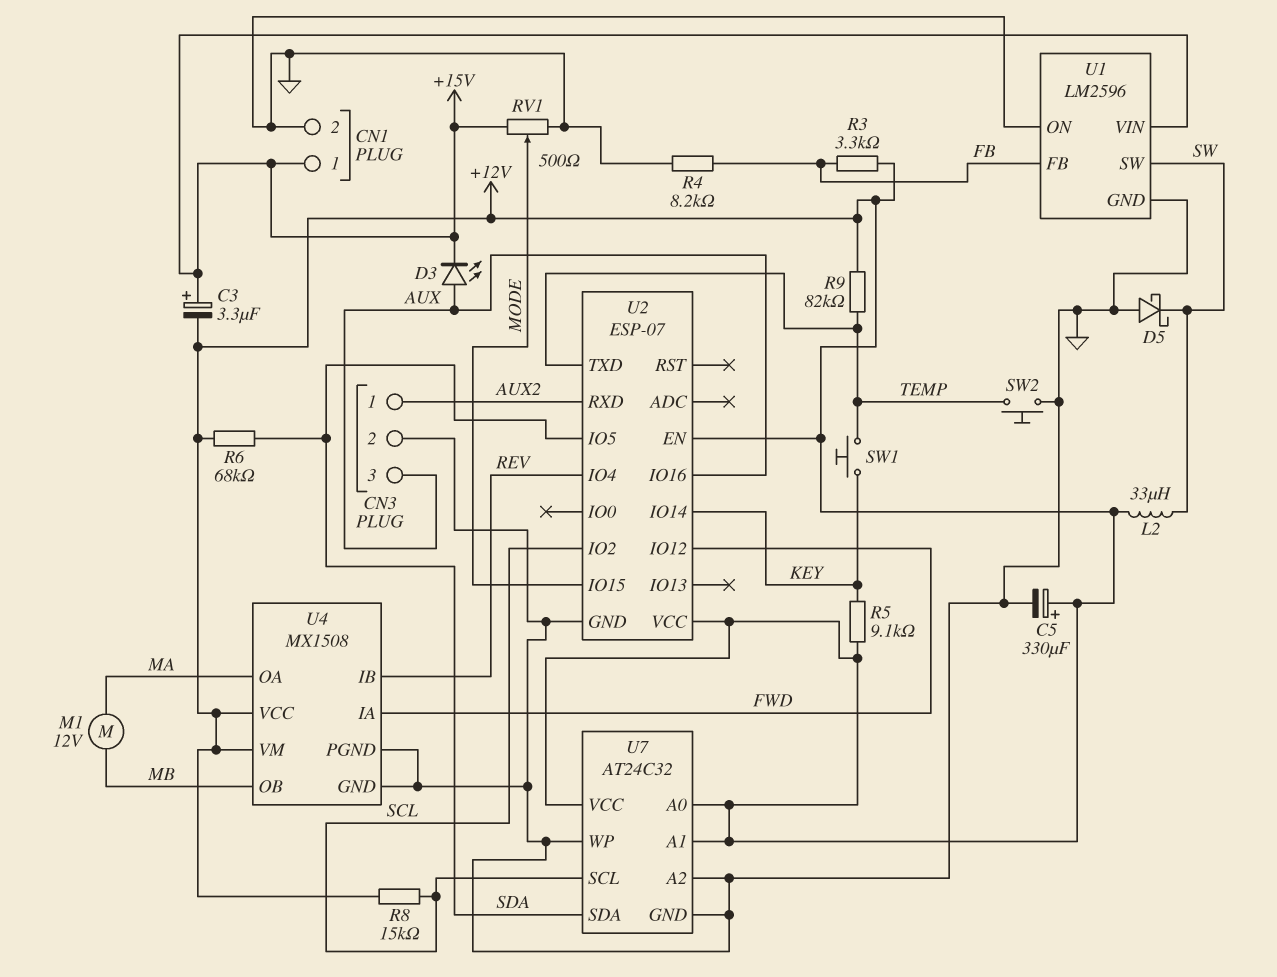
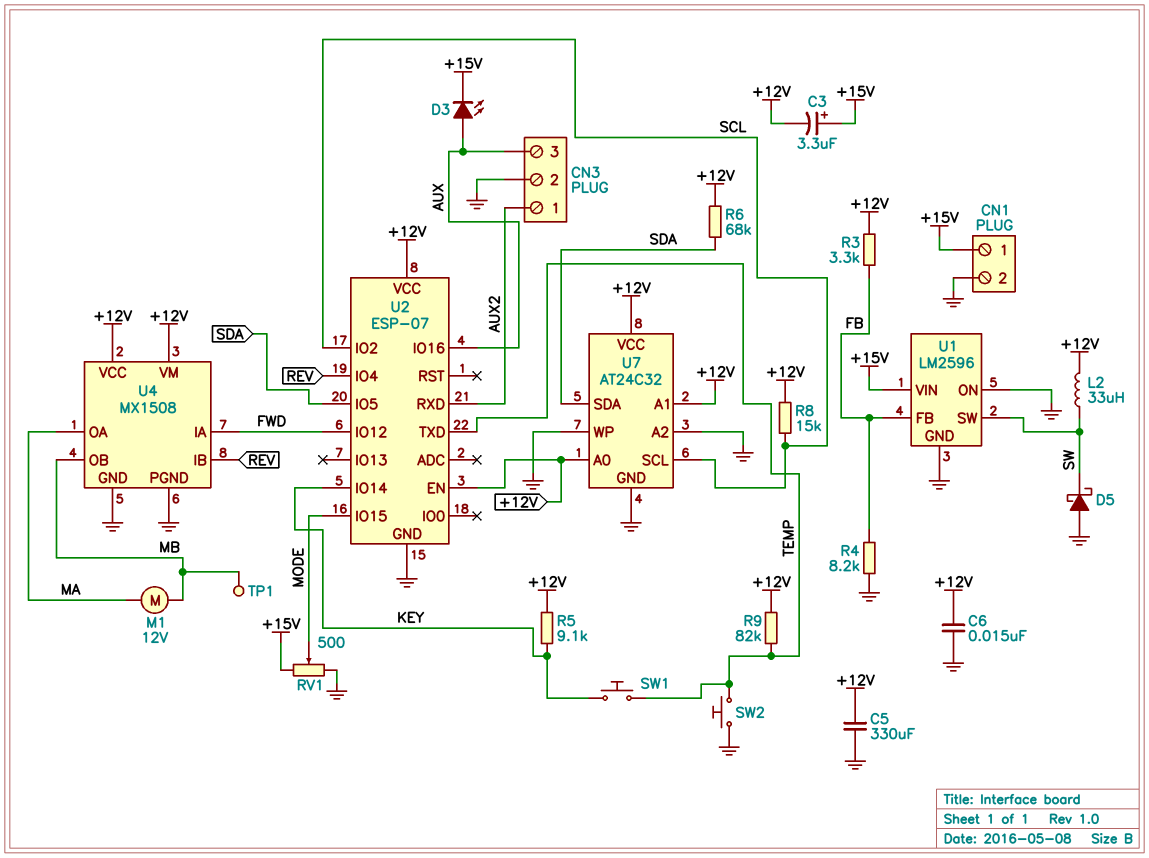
C5: 330uF (plus +12V, minus GND) -> 330uF (+12V, GND)
C6: none -> 15nF (+12V, GND)
TP1: none -> test point (MB)

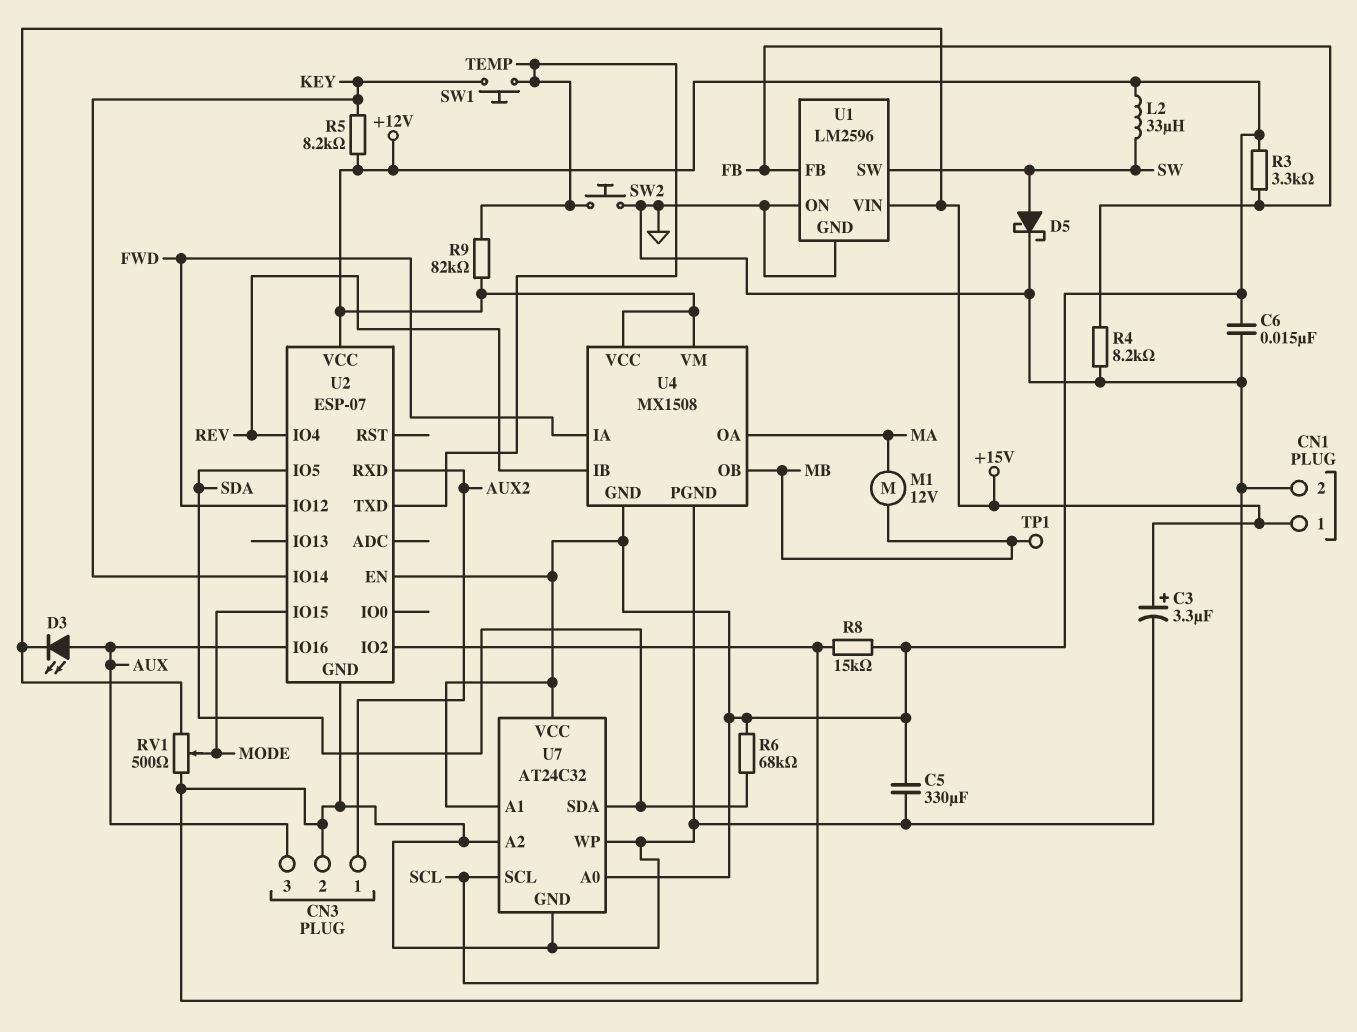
C3: 3.3uF (plus +15V, minus +12V) -> 3.3uF (plus +15V, minus GND)
D5: schottky (A GND, K SW) -> schottky (A SW, K GND)
R5: 9.1k (+12V, KEY) -> 8.2k (+12V, KEY)
U4 pin GND: GND -> +12V

